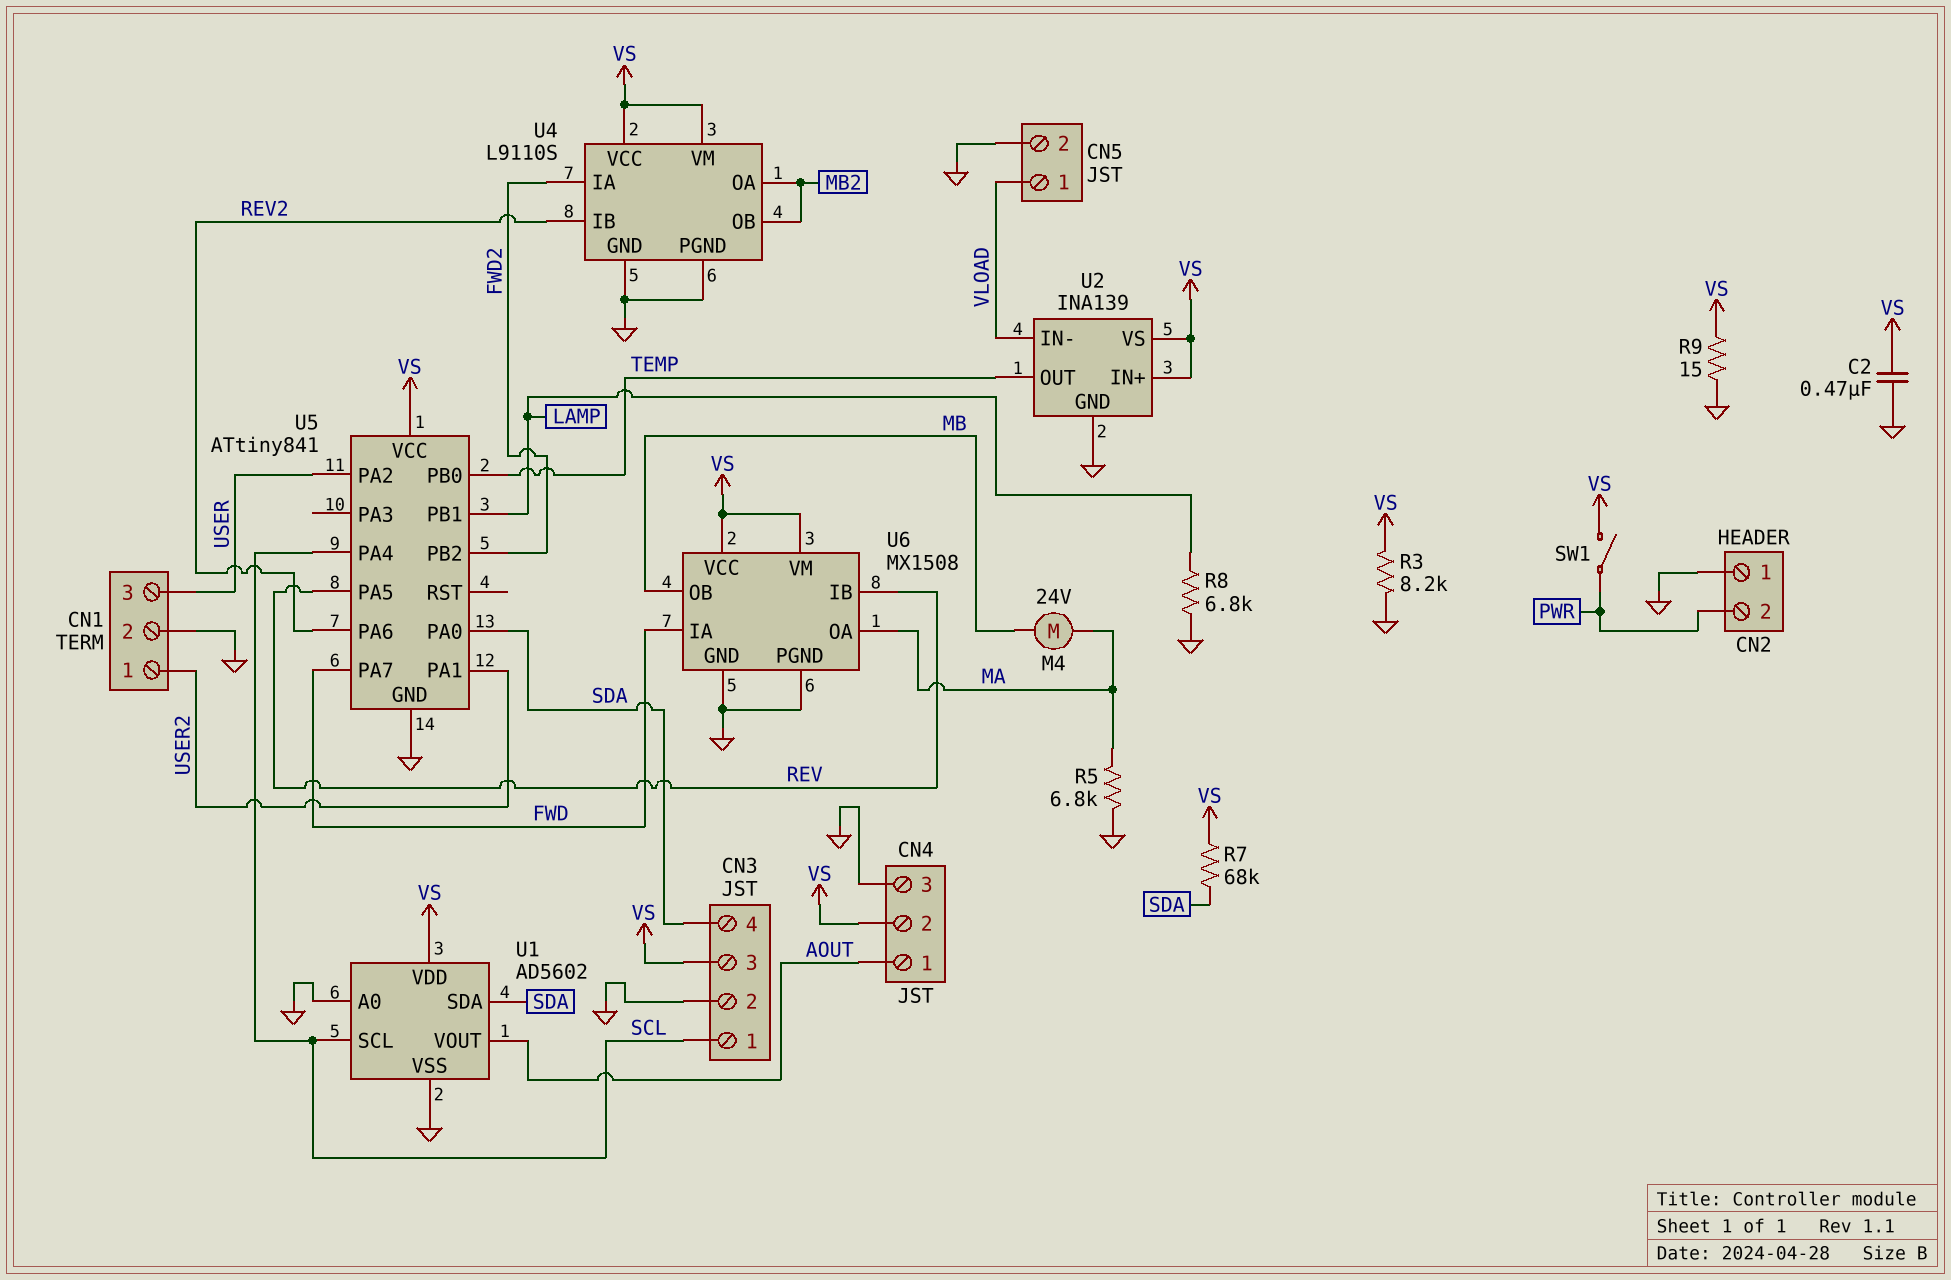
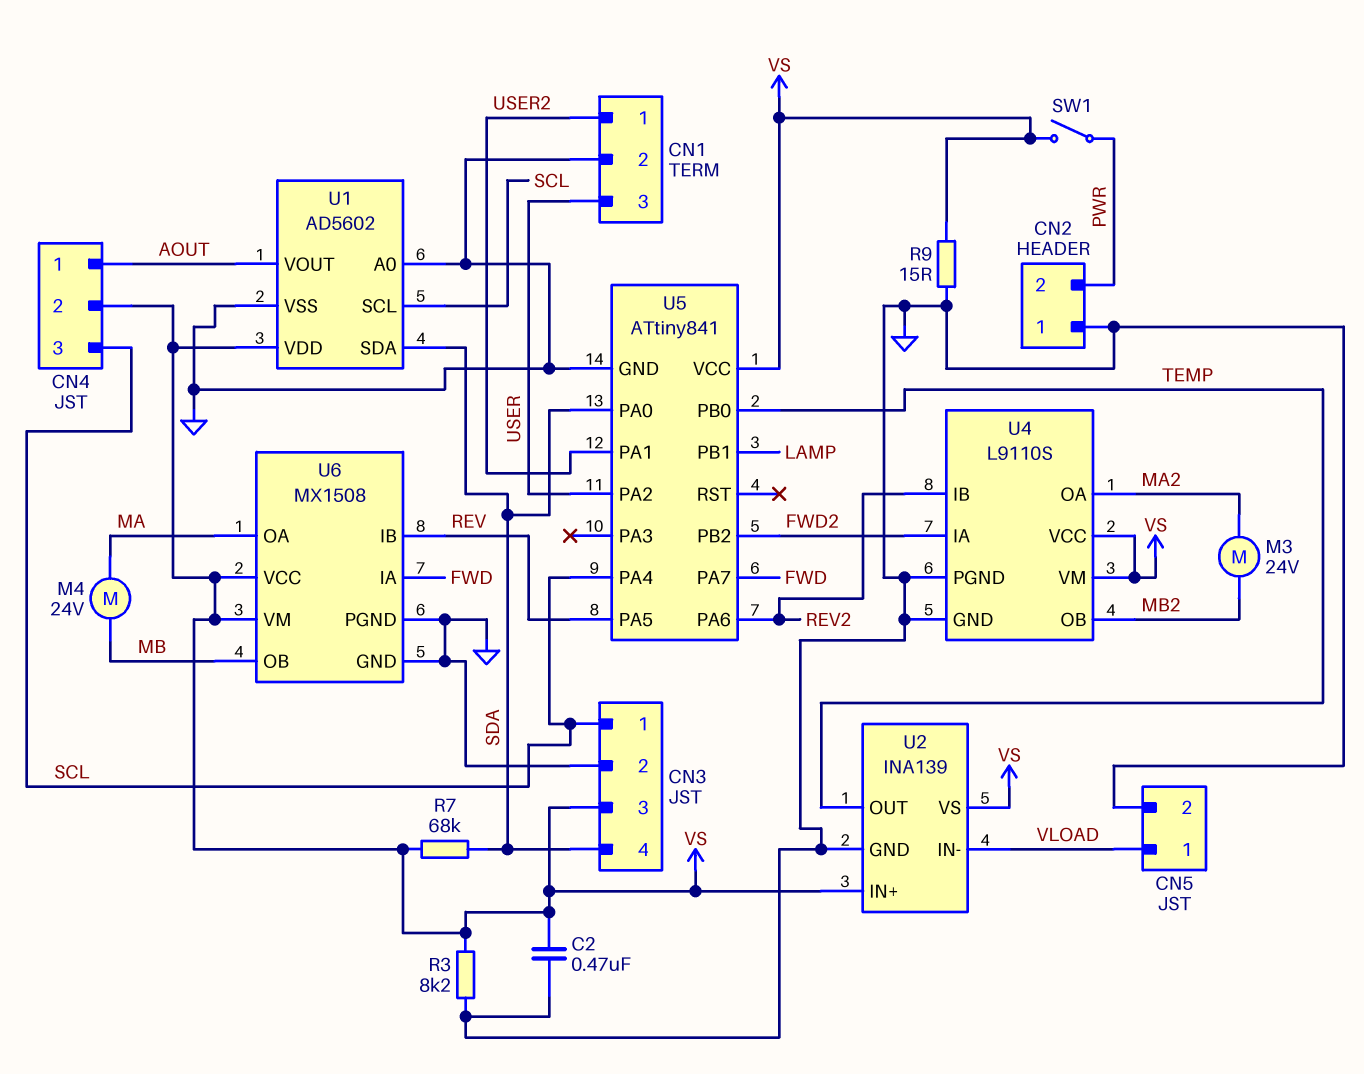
CN4 pin 3: GND -> SCL
M3: none -> motor 24V (MA2, MB2)
R5: 6.8k (GND, MA) -> none
R8: 6.8k (GND, LAMP) -> none
U4 pin OA: MB2 -> MA2

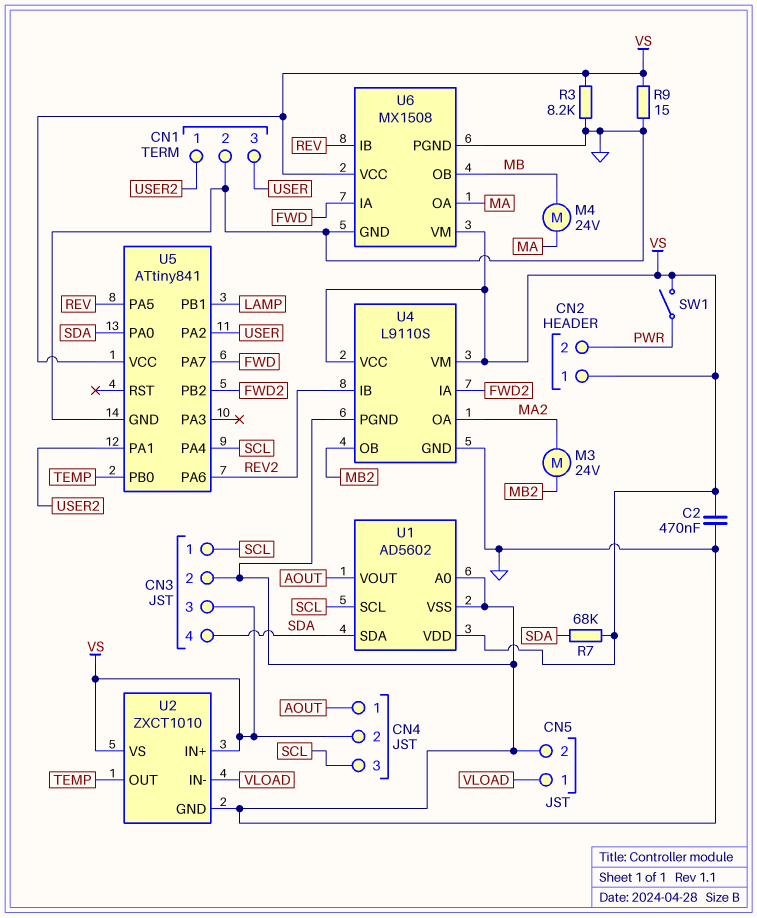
CN2 pin 1: GND -> VS
U2: INA139 -> ZXCT1010

